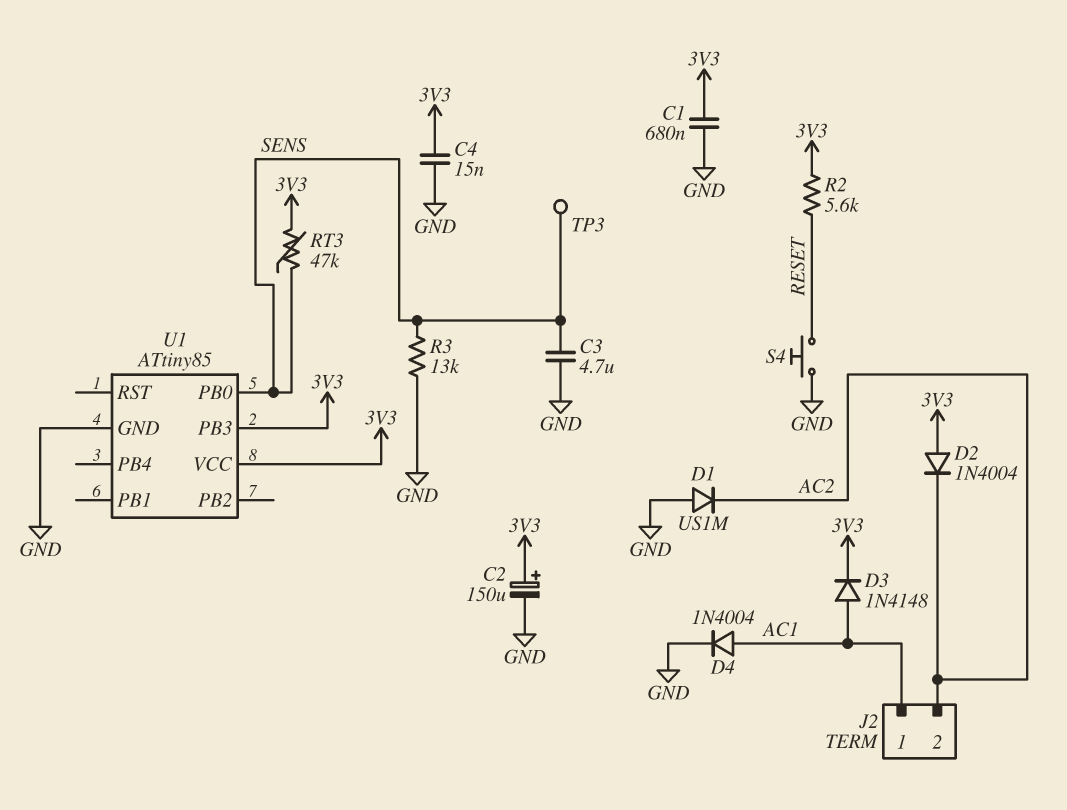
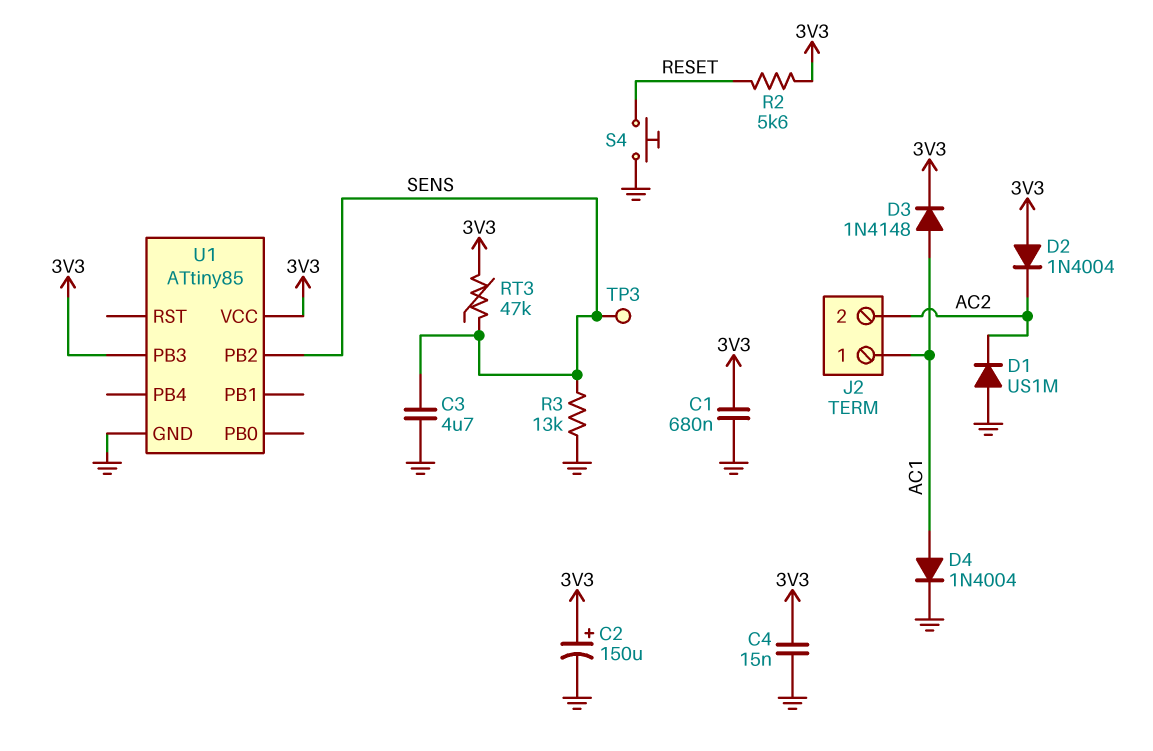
U1 pin PB0: SENS -> none
U1 pin PB2: none -> SENS

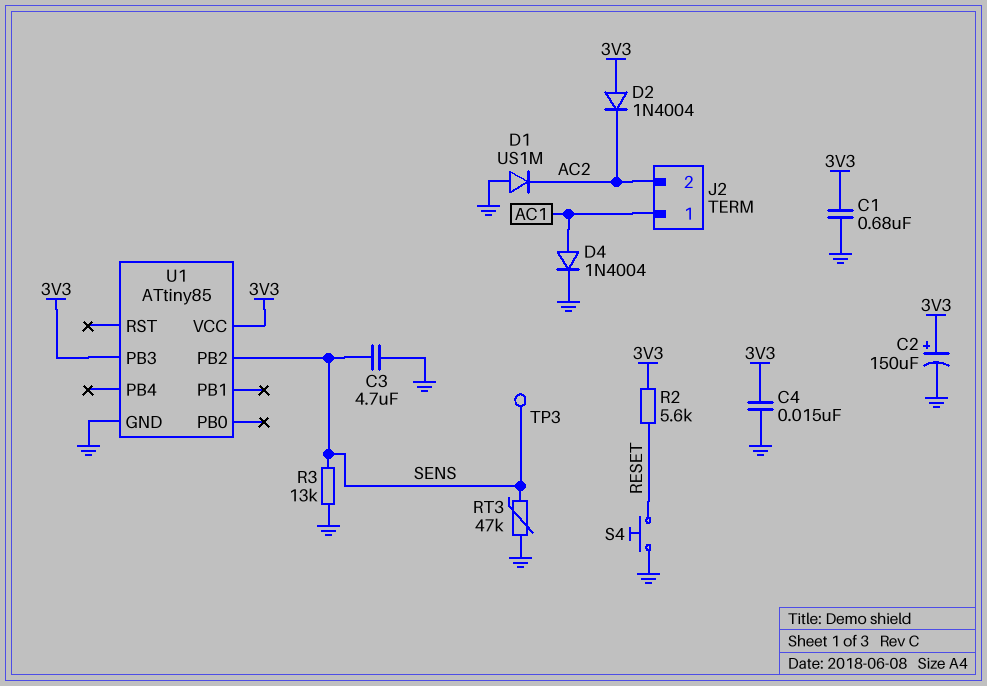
D3: diode 1N4148 (A AC1, K 3V3) -> none
RT3: 47k (3V3, SENS) -> 47k (GND, SENS)

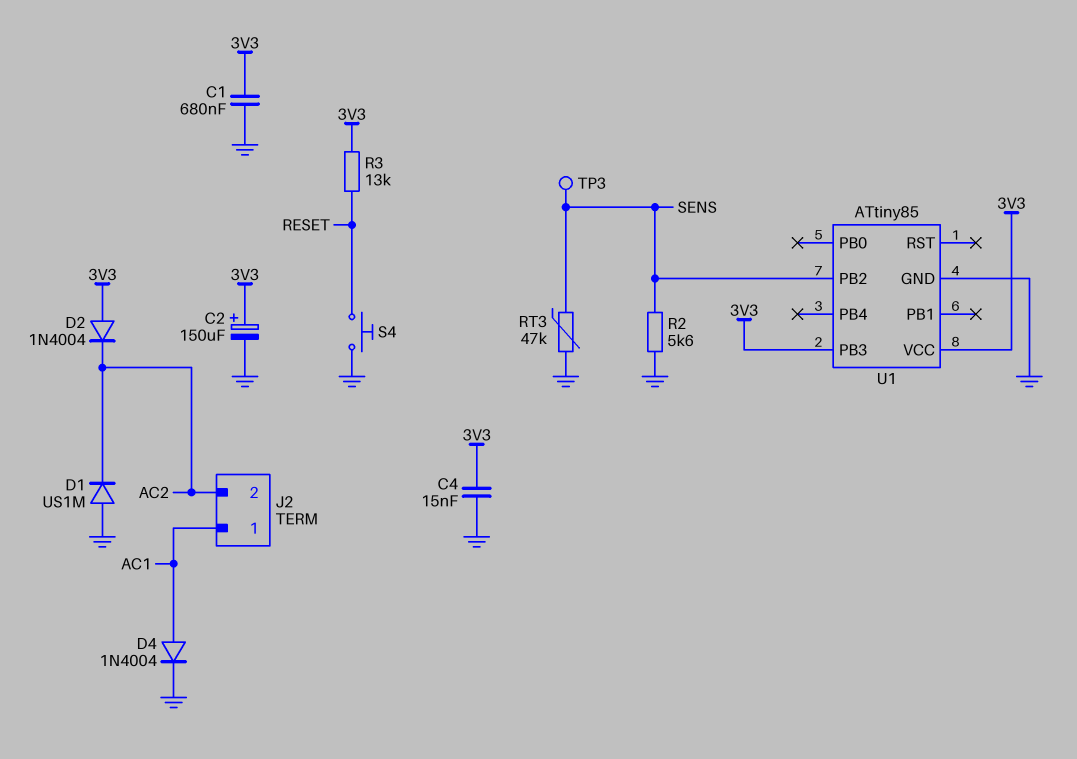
C3: 4.7uF (GND, SENS) -> none
R2: 5.6k (3V3, RESET) -> 5.6k (GND, SENS)
R3: 13k (GND, SENS) -> 13k (3V3, RESET)

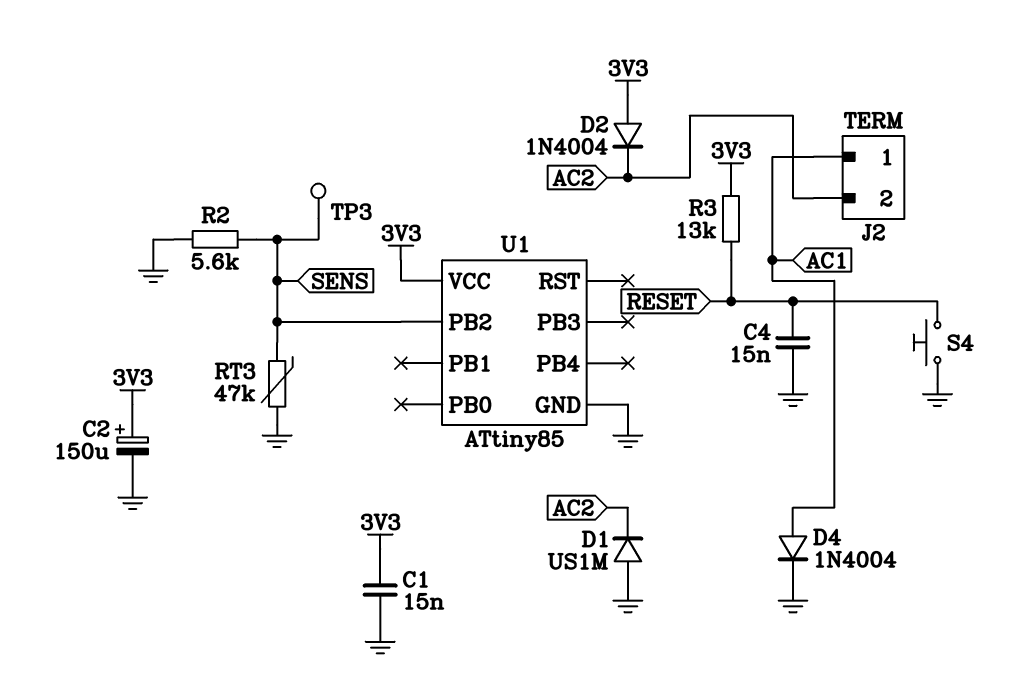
C1: 680nF (3V3, GND) -> 15nF (3V3, GND)
C4: 15nF (3V3, GND) -> 15nF (GND, RESET)
U1 pin PB3: 3V3 -> none

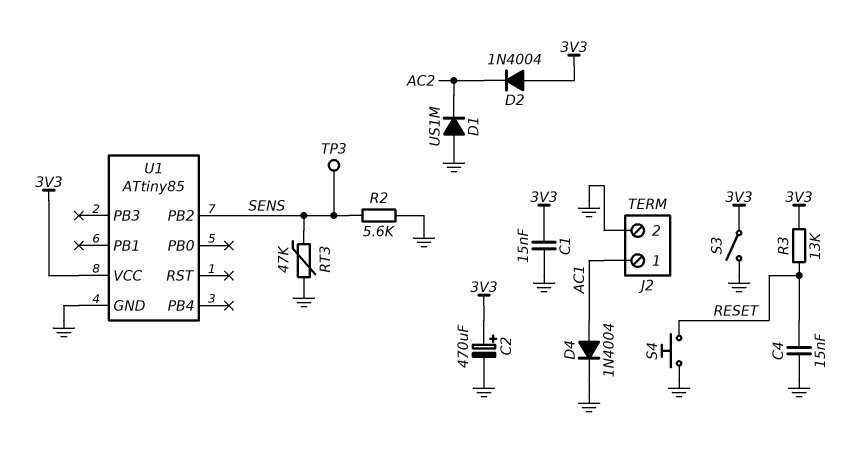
C2: 150uF (plus 3V3, minus GND) -> 470uF (plus 3V3, minus GND)
J2 pin 2: AC2 -> GND
S3: none -> switch (3V3, GND)

